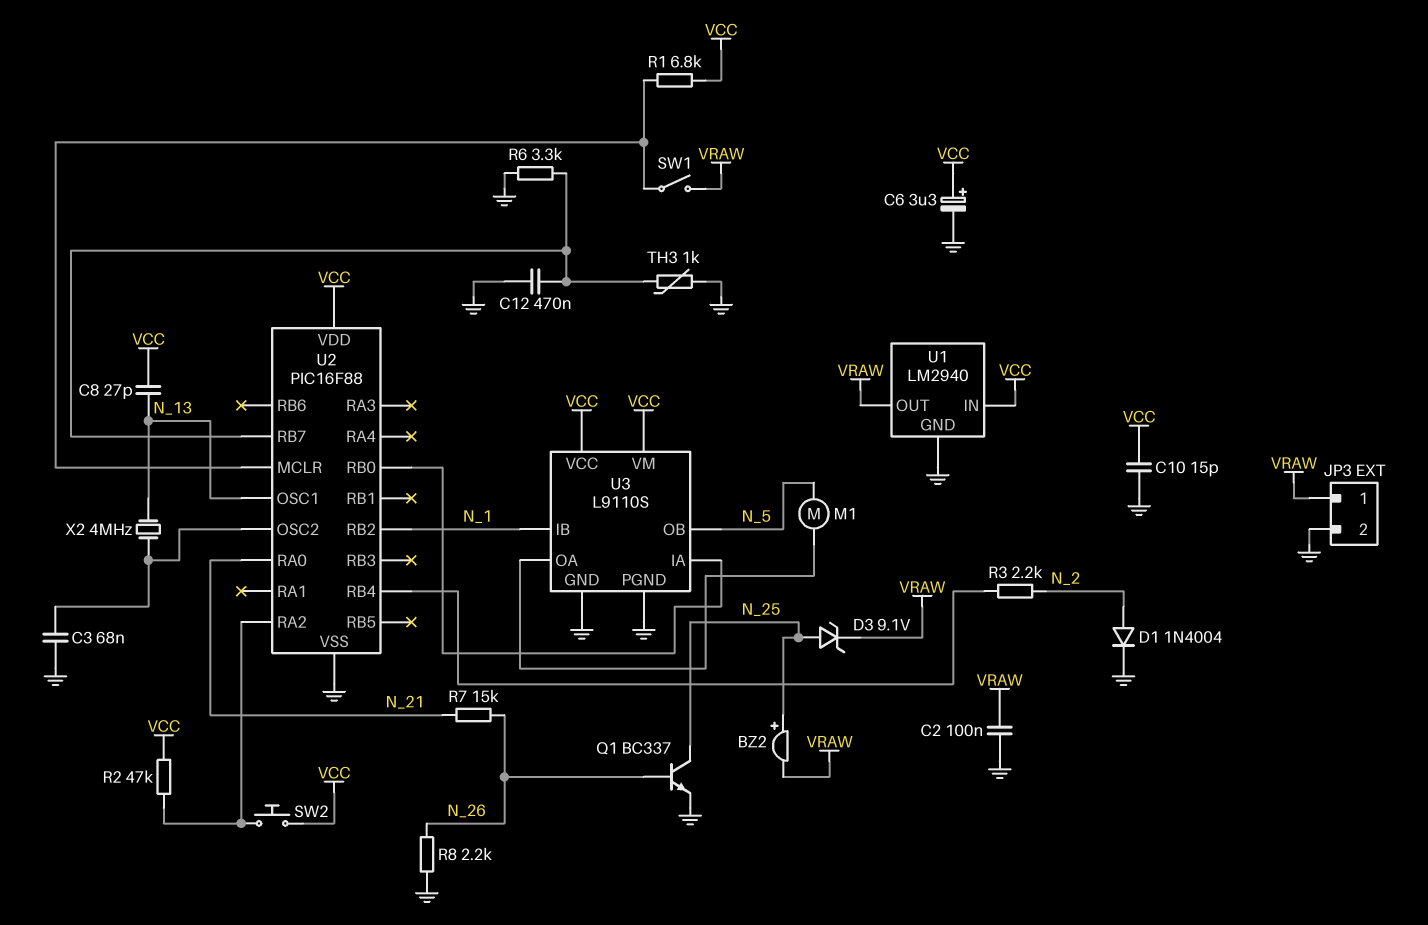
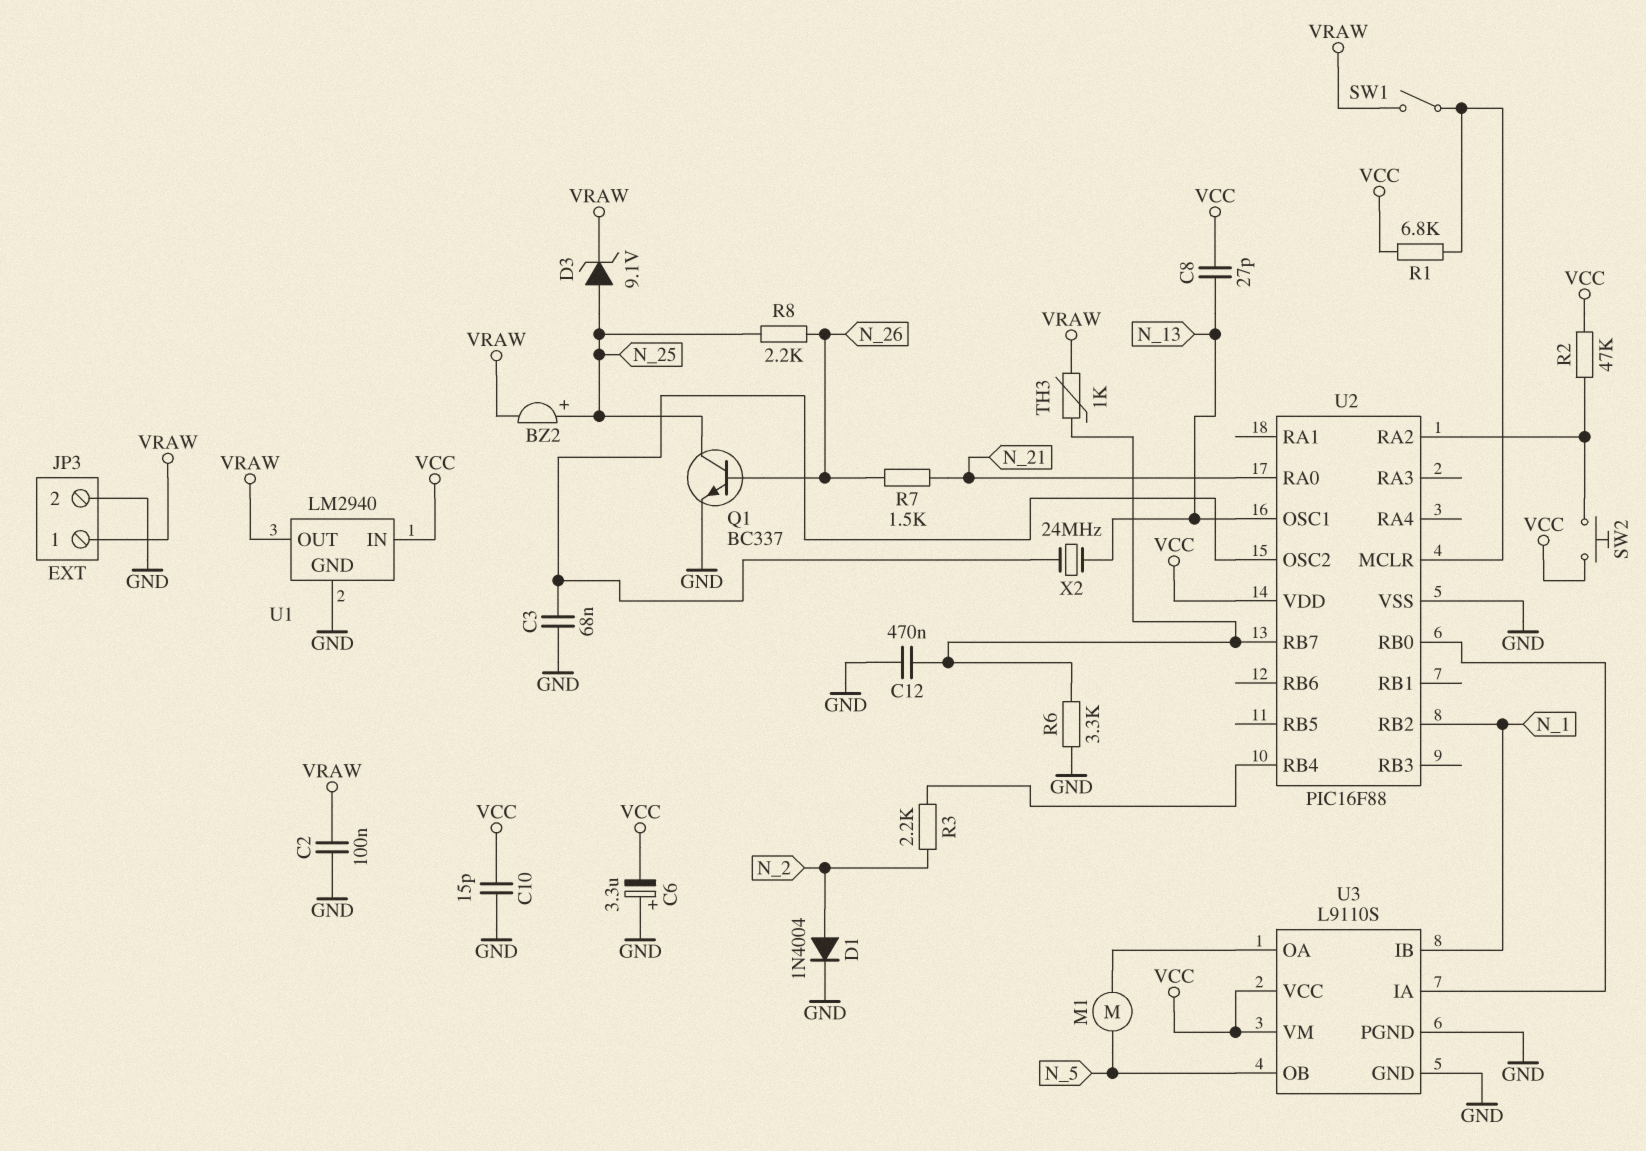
C6: 3.3uF (plus VCC, minus GND) -> 3.3uF (plus GND, minus VCC)
R7: 15k (N_21, N_26) -> 1.5k (N_21, N_26)
R8: 2.2k (GND, N_26) -> 2.2k (N_25, N_26)
TH3: 1k (GND, U2/RB7) -> 1k (U2/RB7, VRAW)
X2: 4MHz (N_13, U2/OSC2) -> 24MHz (N_13, U2/OSC2)

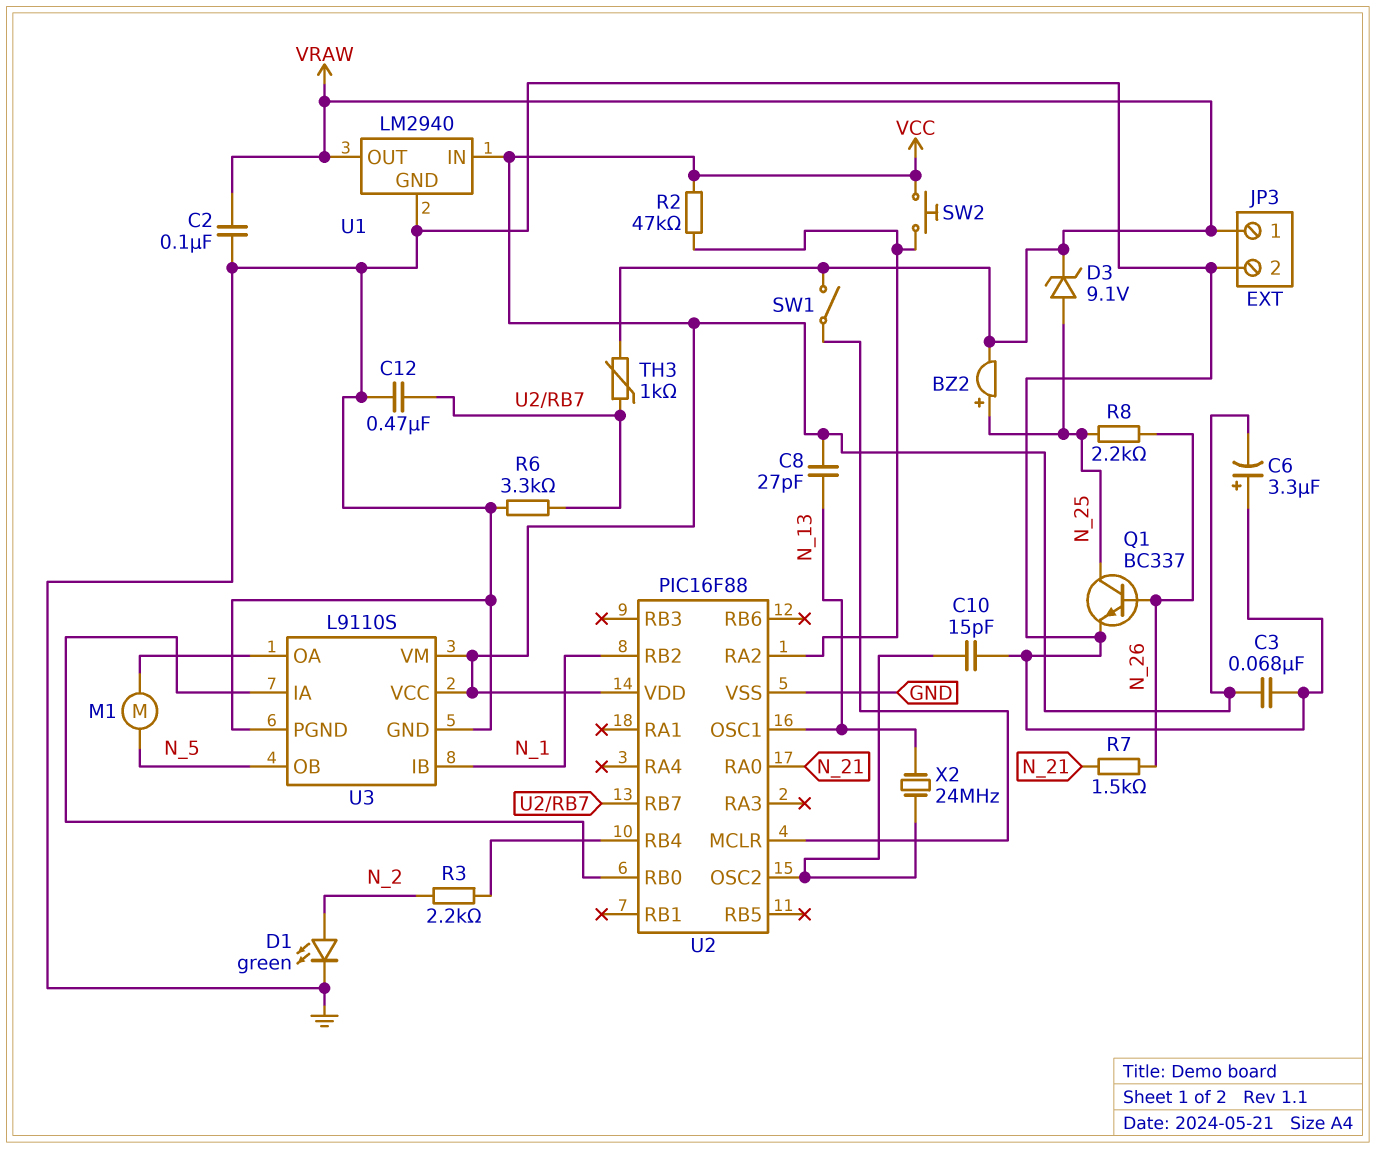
C3: 68nF (GND, U2/OSC2) -> 68nF (GND, VCC)
C10: 15pF (GND, VCC) -> 15pF (GND, U2/OSC2)
D1: diode 1N4004 (A N_2, K GND) -> LED green (A N_2, K GND)
R1: 6.8k (U2/MCLR, VCC) -> none

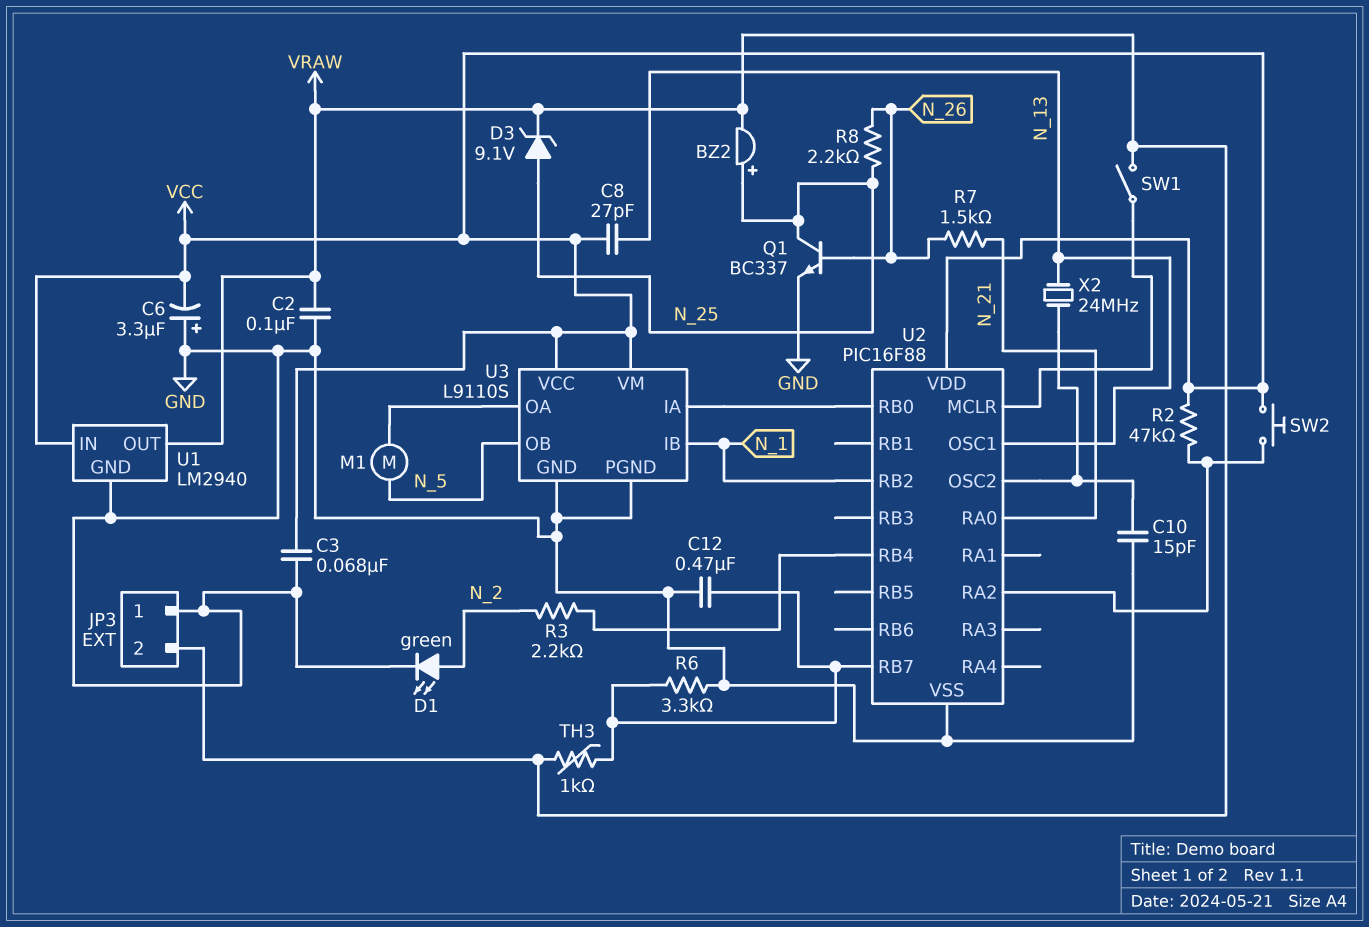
JP3 pin 1: VRAW -> GND
JP3 pin 2: GND -> VRAW

